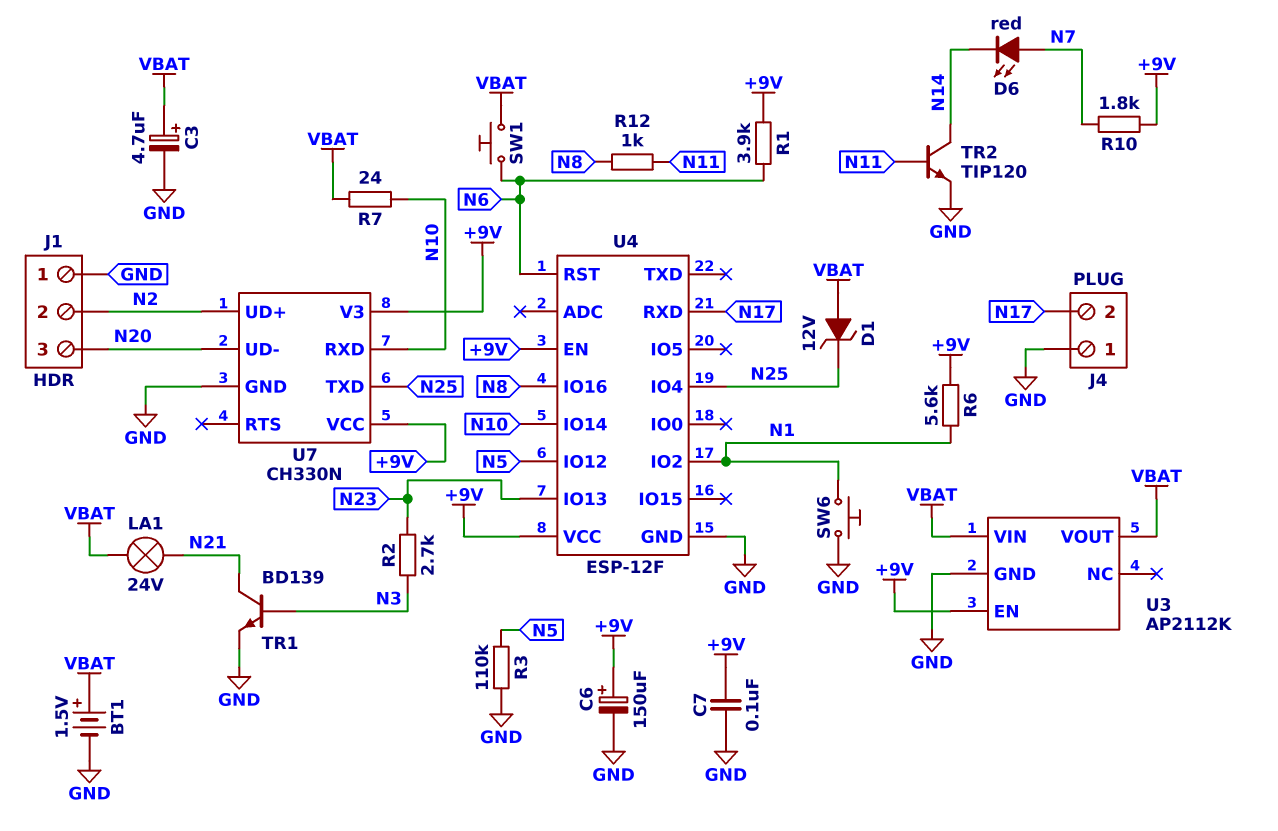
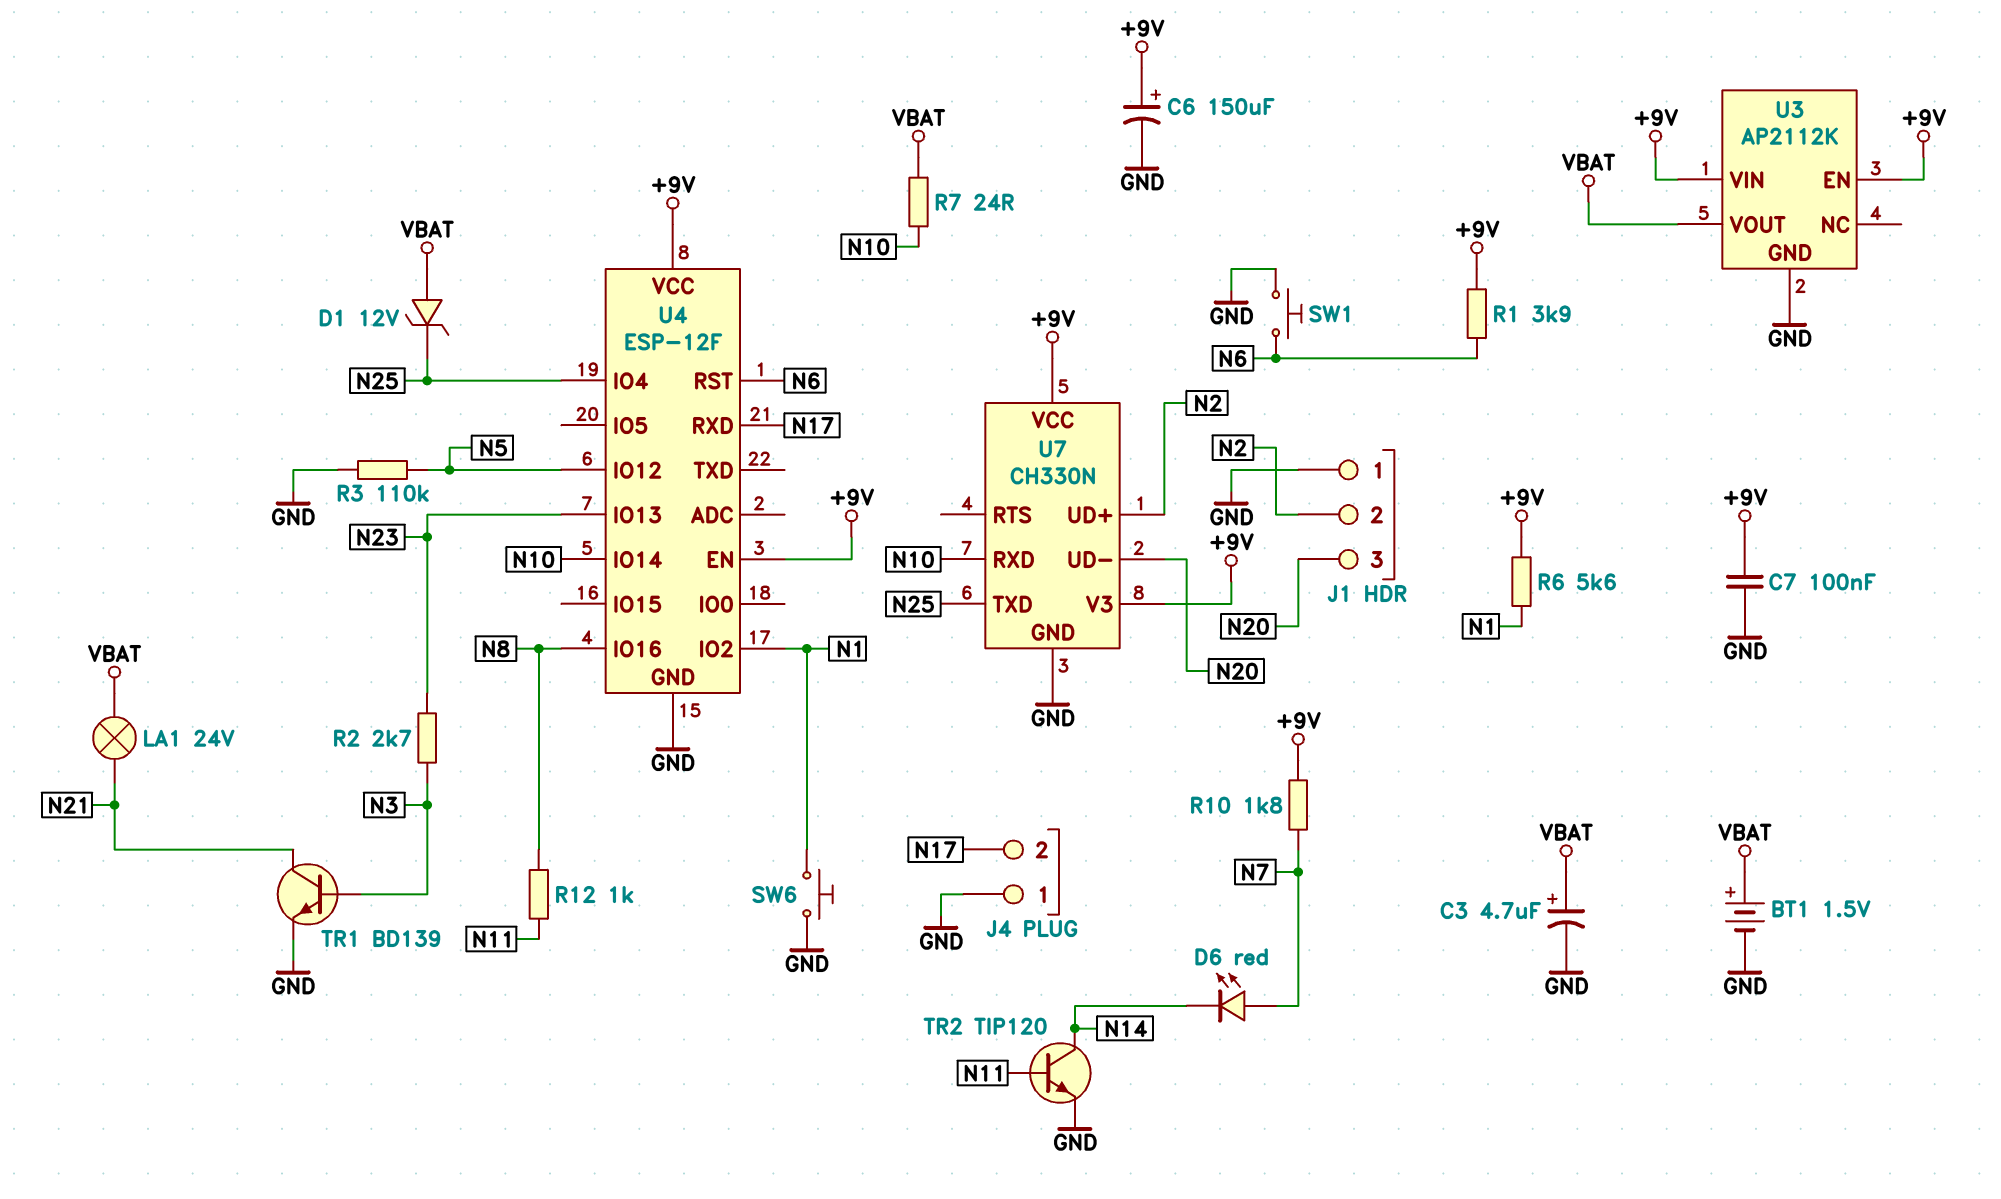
SW1: button (N6, VBAT) -> button (GND, N6)
U3 pin VIN: VBAT -> +9V

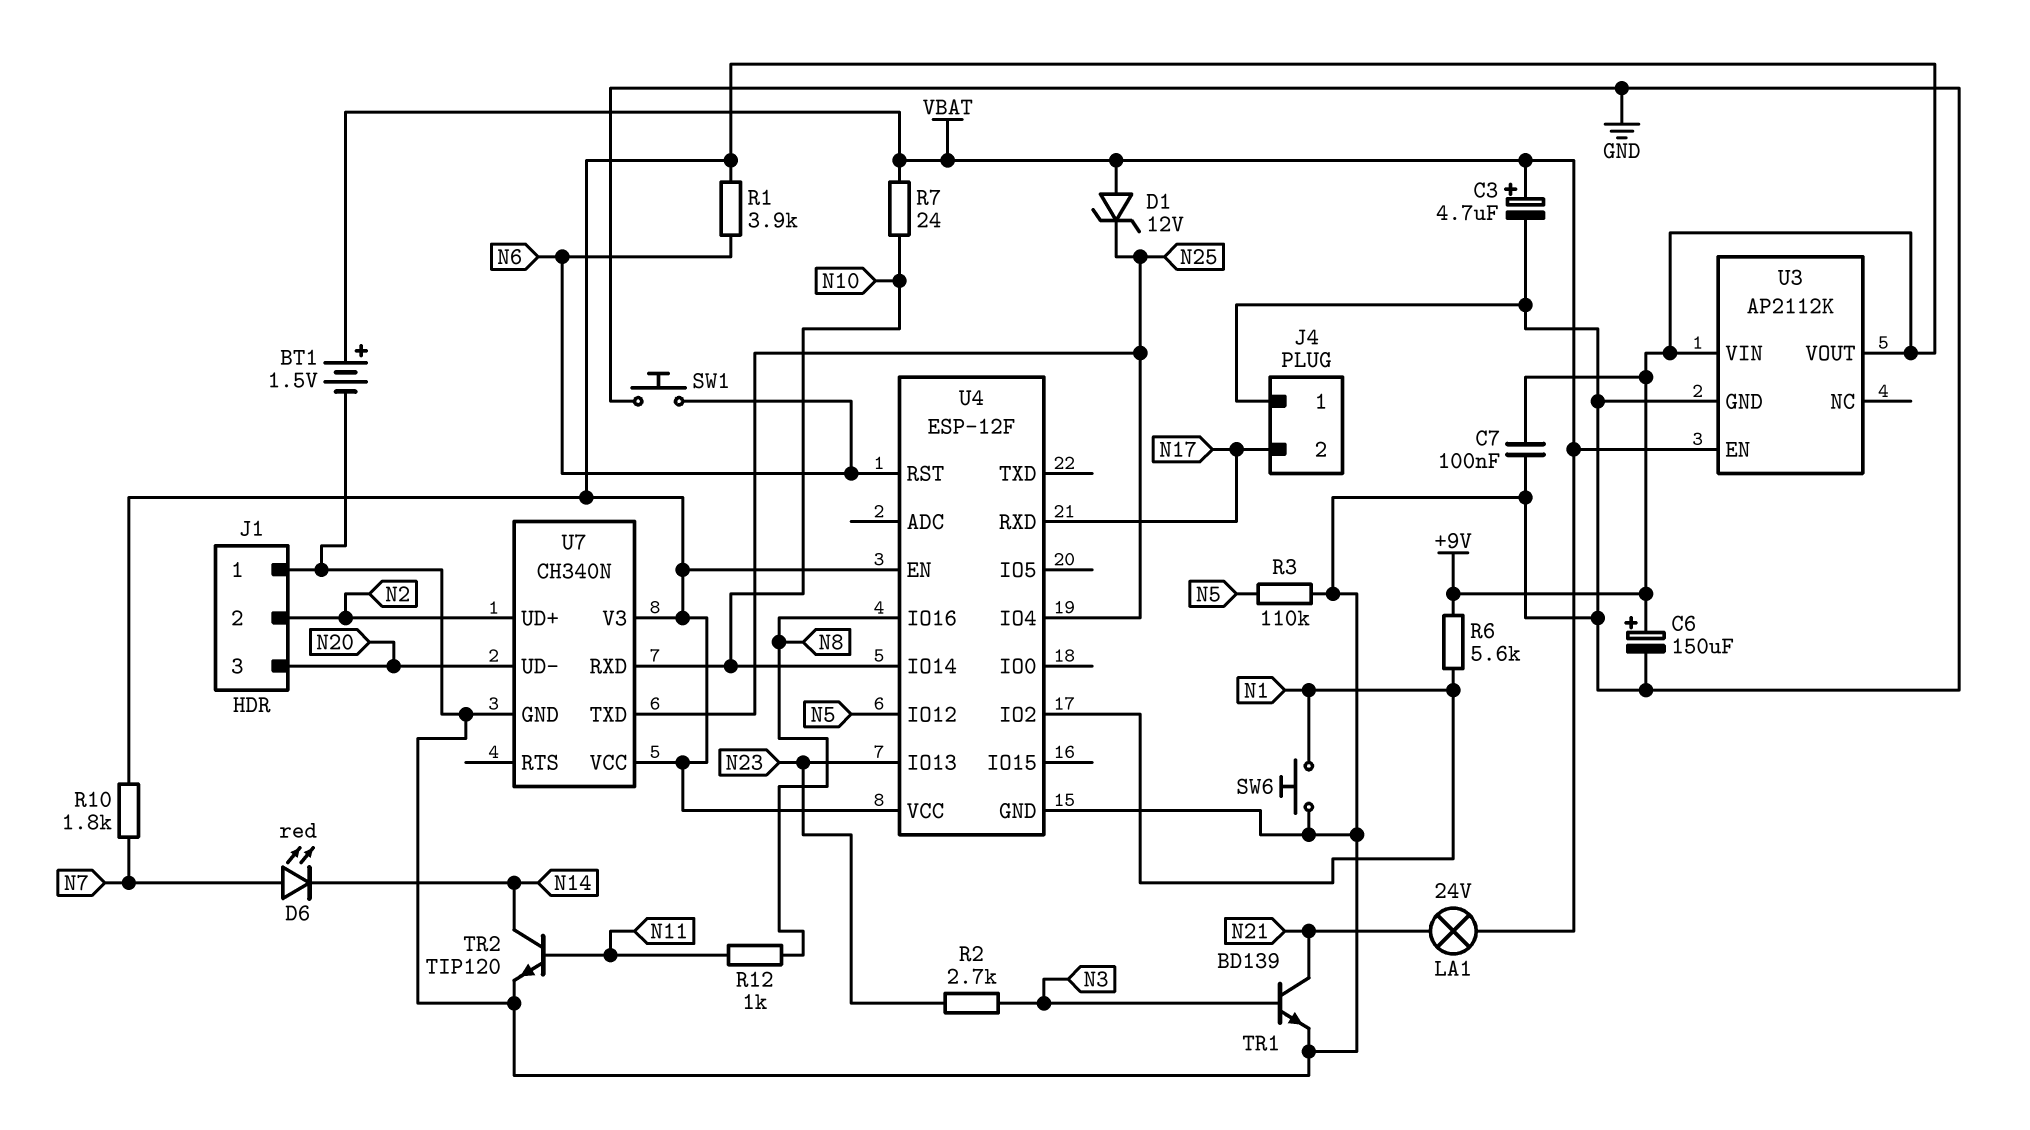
U3 pin EN: +9V -> VBAT
U3 pin VOUT: VBAT -> +9V
U7: CH330N -> CH340N

